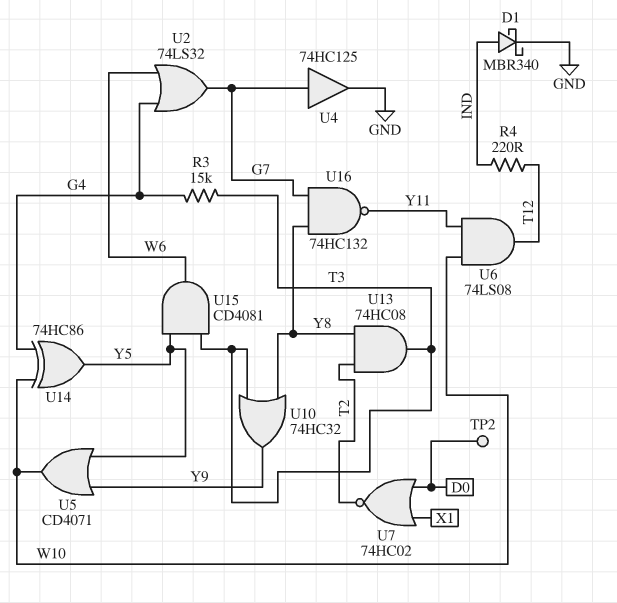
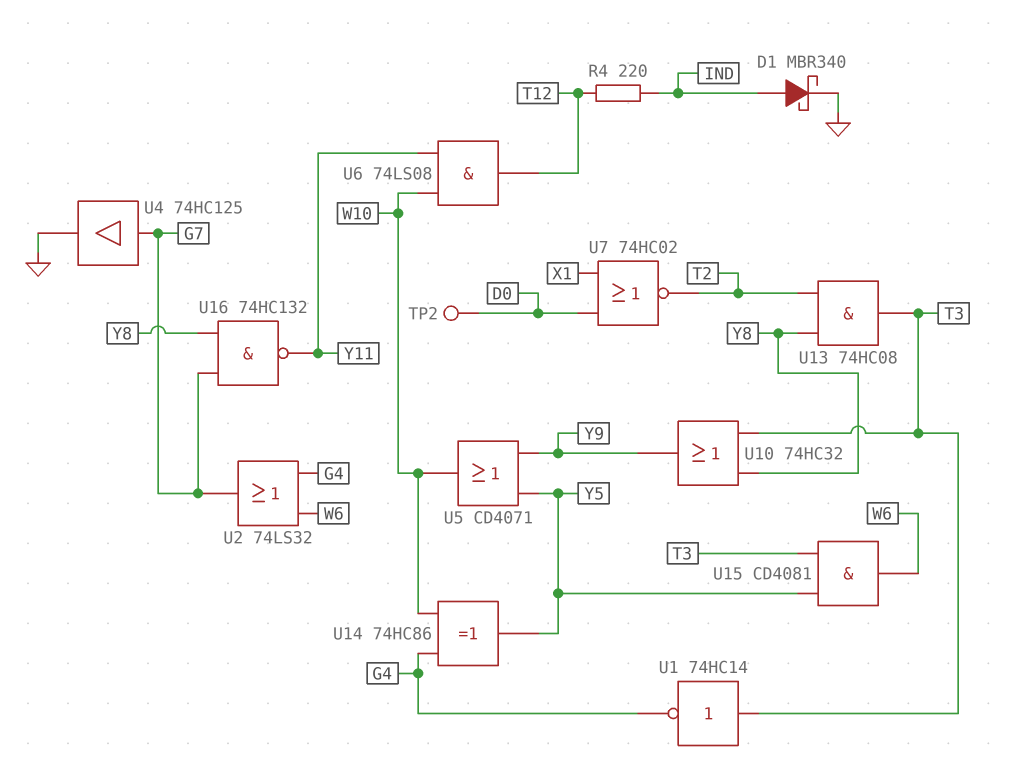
R3: 15k (G4, T3) -> none
U1: none -> NOT 74HC14 (in T3, out G4)

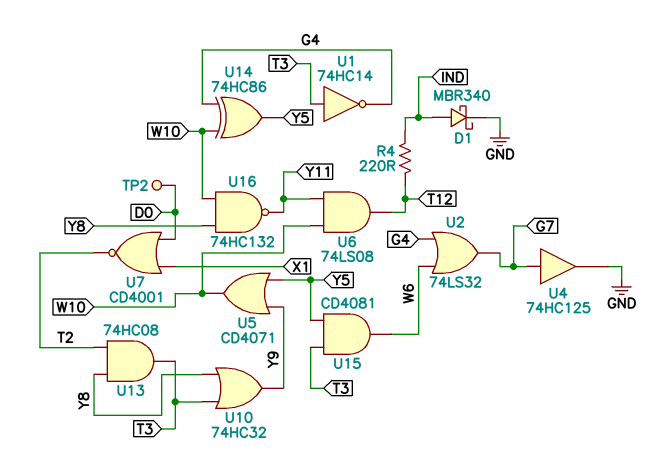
U7: NOR 74HC02 (in D0, in X1, out T2) -> NOR CD4001 (in D0, in X1, out T2)
U16: NAND 74HC132 (in G7, in Y8, out Y11) -> NAND 74HC132 (in W10, in Y8, out Y11)

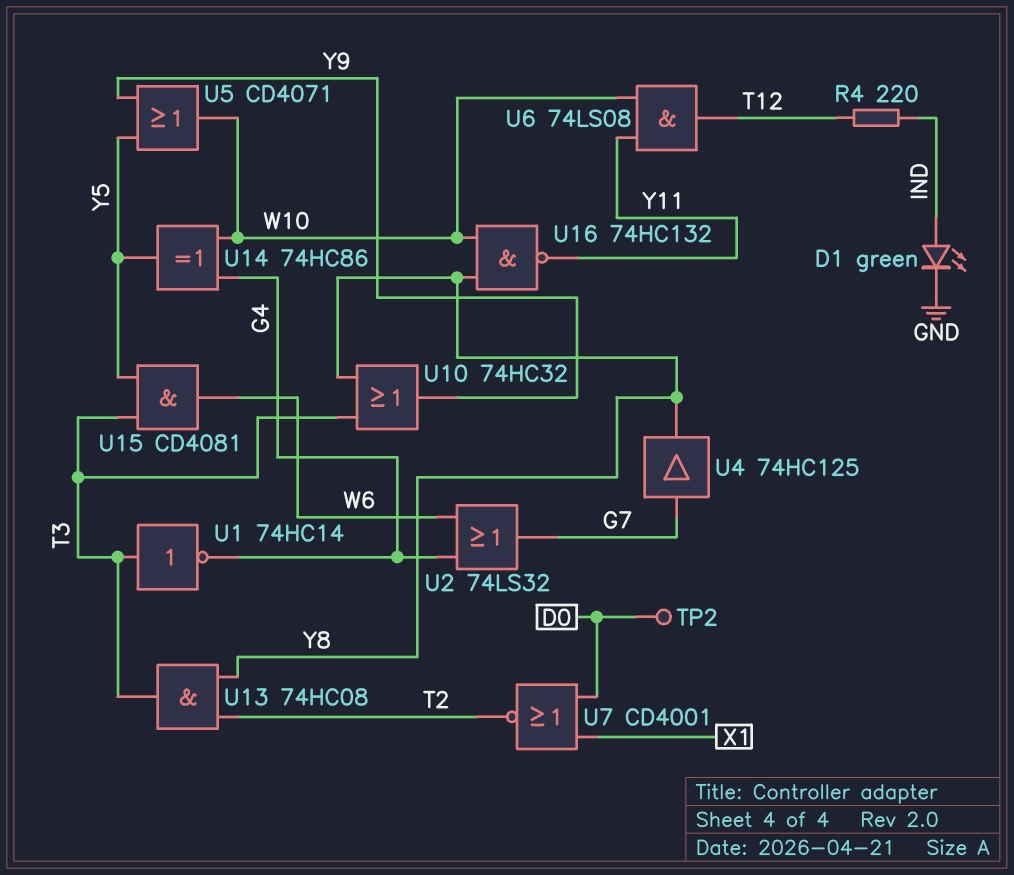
D1: schottky MBR340 (A IND, K GND) -> LED green (A IND, K GND)
U4: buffer 74HC125 (in G7, out GND) -> buffer 74HC125 (in G7, out Y8)

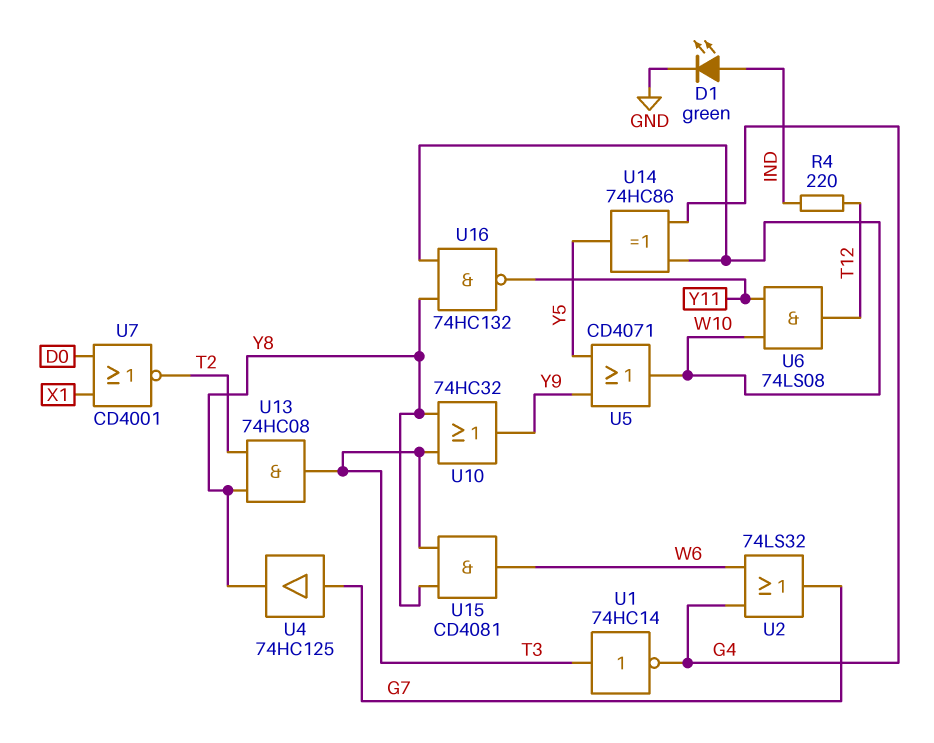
TP2: test point (D0) -> none
U15: AND CD4081 (in T3, in Y5, out W6) -> AND CD4081 (in T3, in Y8, out W6)

